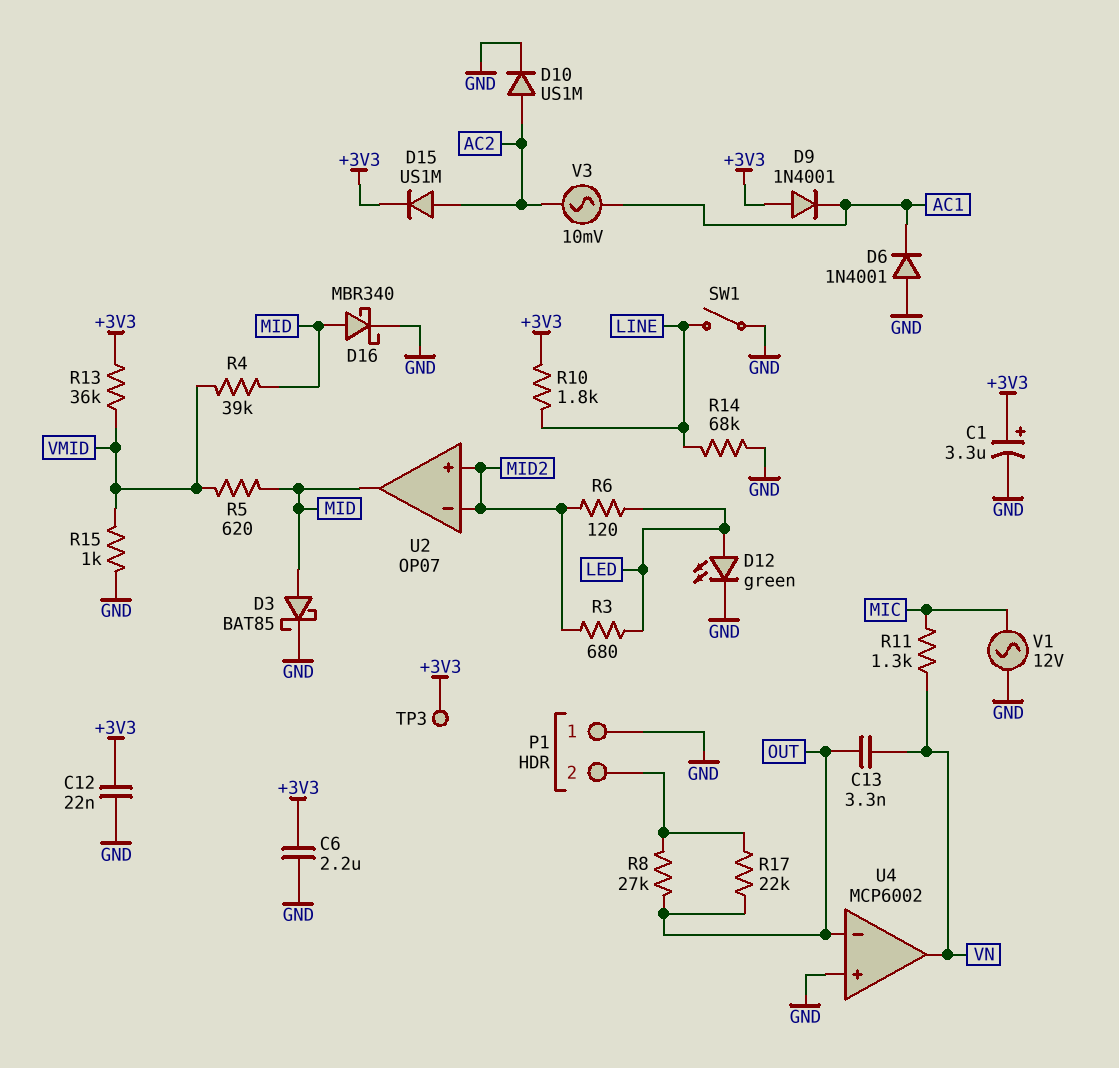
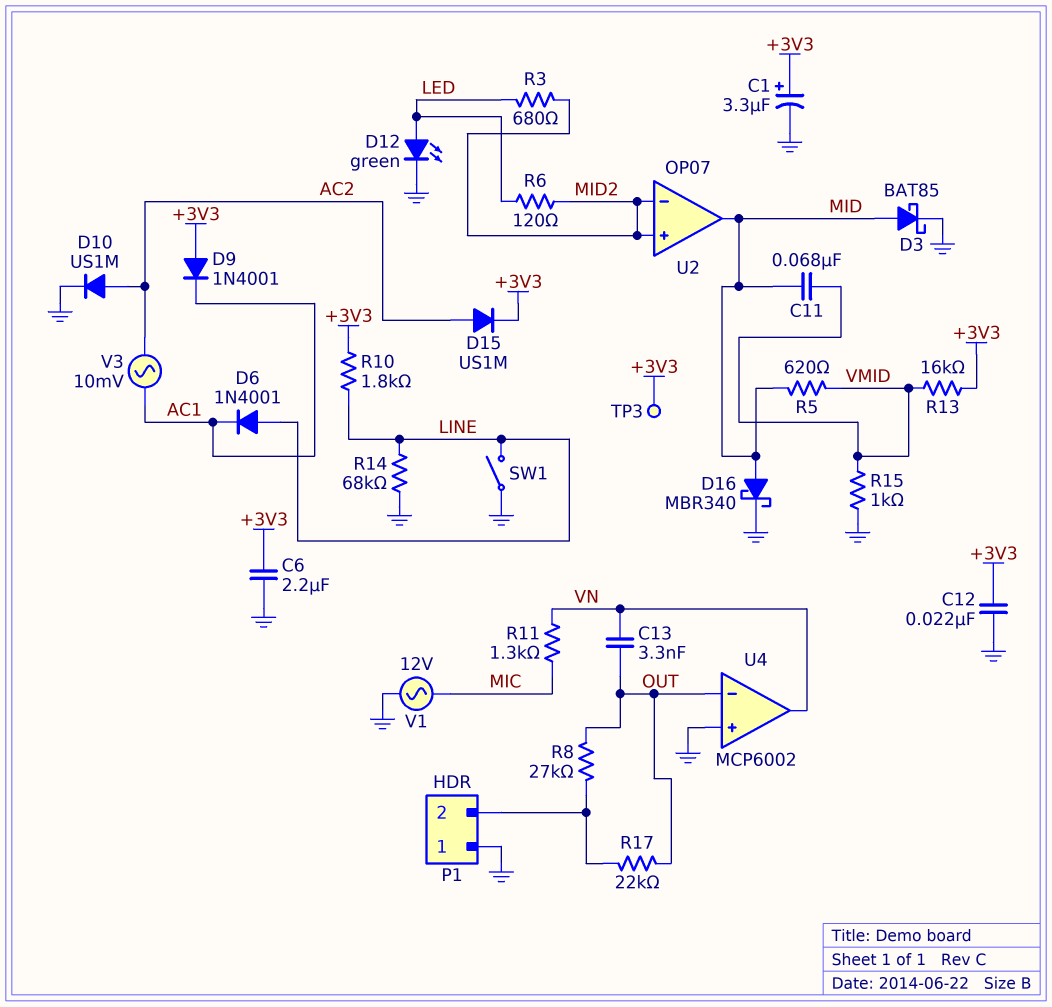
C11: none -> 68nF (MID, VMID)
D6: diode 1N4001 (A GND, K AC1) -> diode 1N4001 (A LINE, K AC1)
R4: 39k (MID, VMID) -> none
R13: 36k (+3V3, VMID) -> 16k (+3V3, VMID)

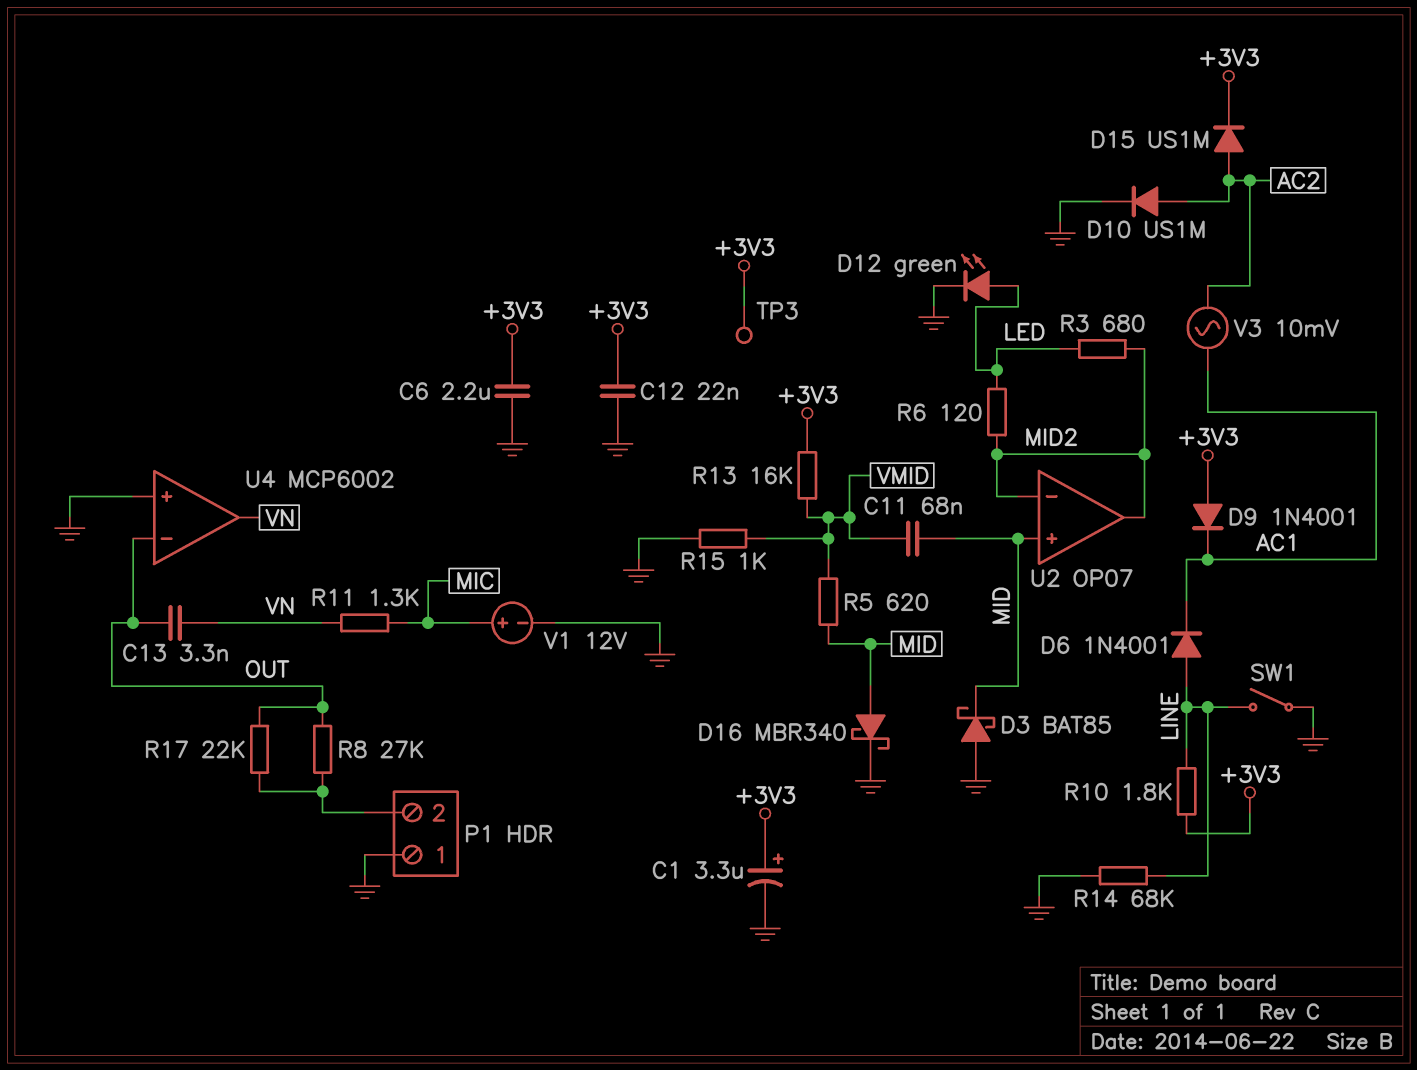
D3: schottky BAT85 (A MID, K GND) -> schottky BAT85 (A GND, K MID)
U2 pin in+: MID2 -> MID
U2 pin out: MID -> MID2
V1: AC 12V (GND, MIC) -> 12V (plus MIC, minus GND)

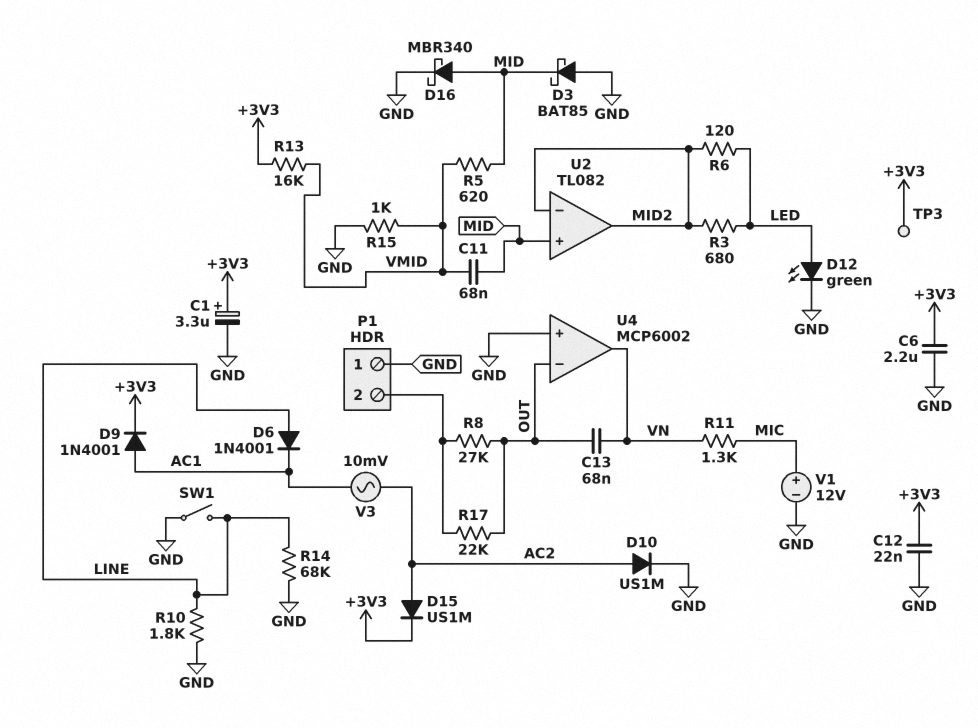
C13: 3.3nF (OUT, VN) -> 68nF (OUT, VN)
D9: diode 1N4001 (A +3V3, K AC1) -> diode 1N4001 (A AC1, K +3V3)
R10: 1.8k (+3V3, LINE) -> 1.8k (GND, LINE)
U2: OP07 -> TL082

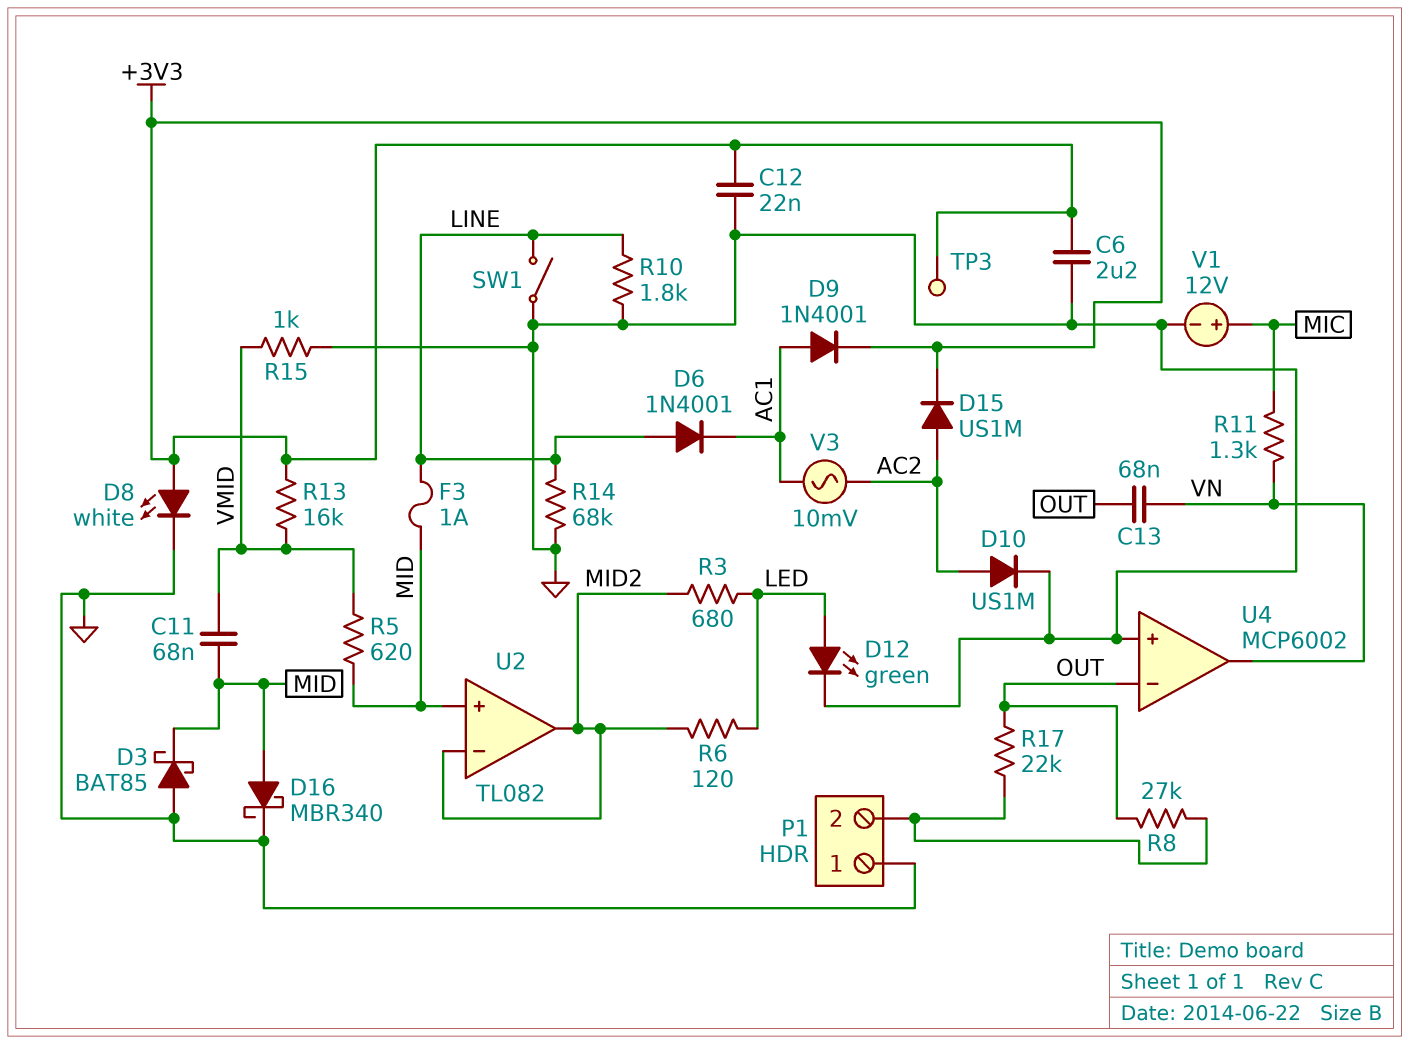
C1: 3.3uF (plus +3V3, minus GND) -> none
D8: none -> LED white (A +3V3, K GND)
F3: none -> 1A (LINE, MID)

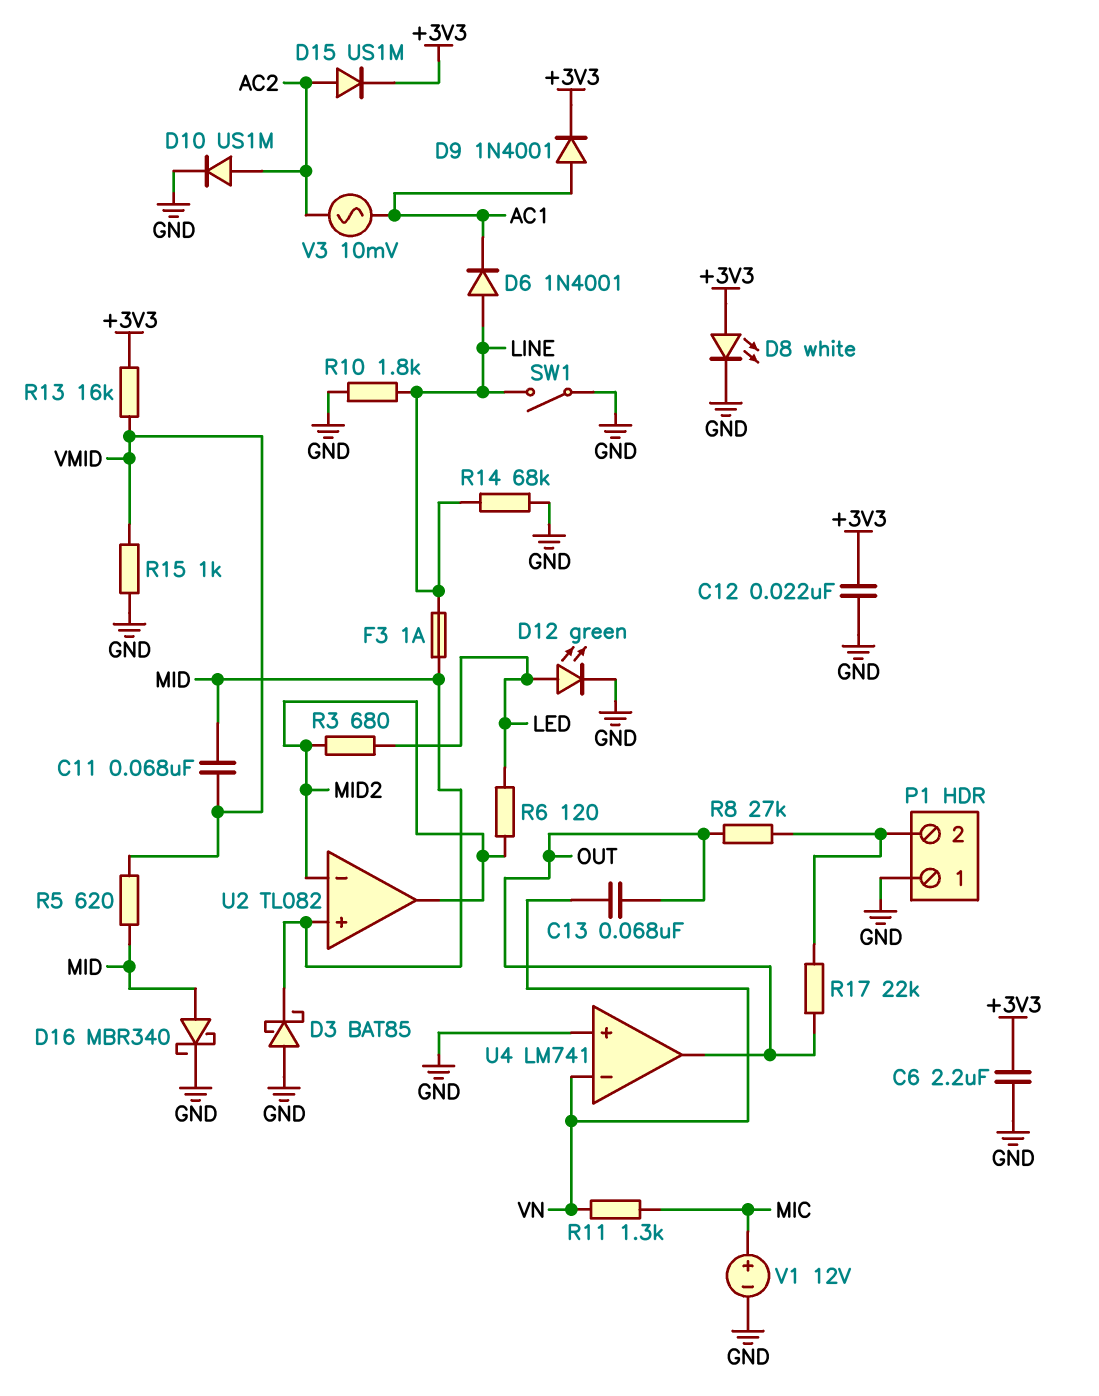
TP3: test point (+3V3) -> none
U4: MCP6002 -> LM741
U4 pin in-: OUT -> VN
U4 pin out: VN -> OUT

